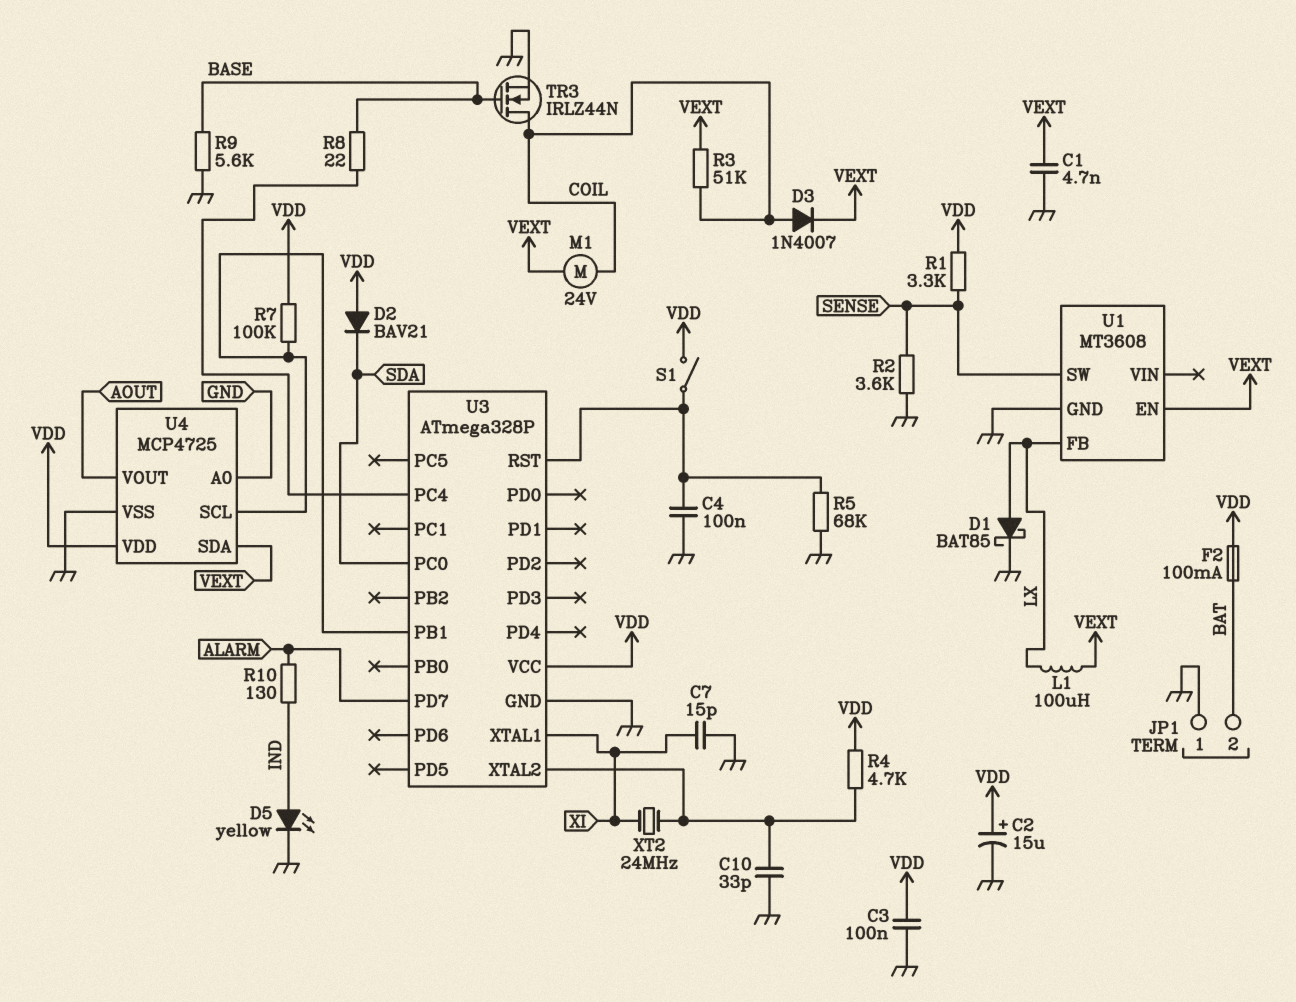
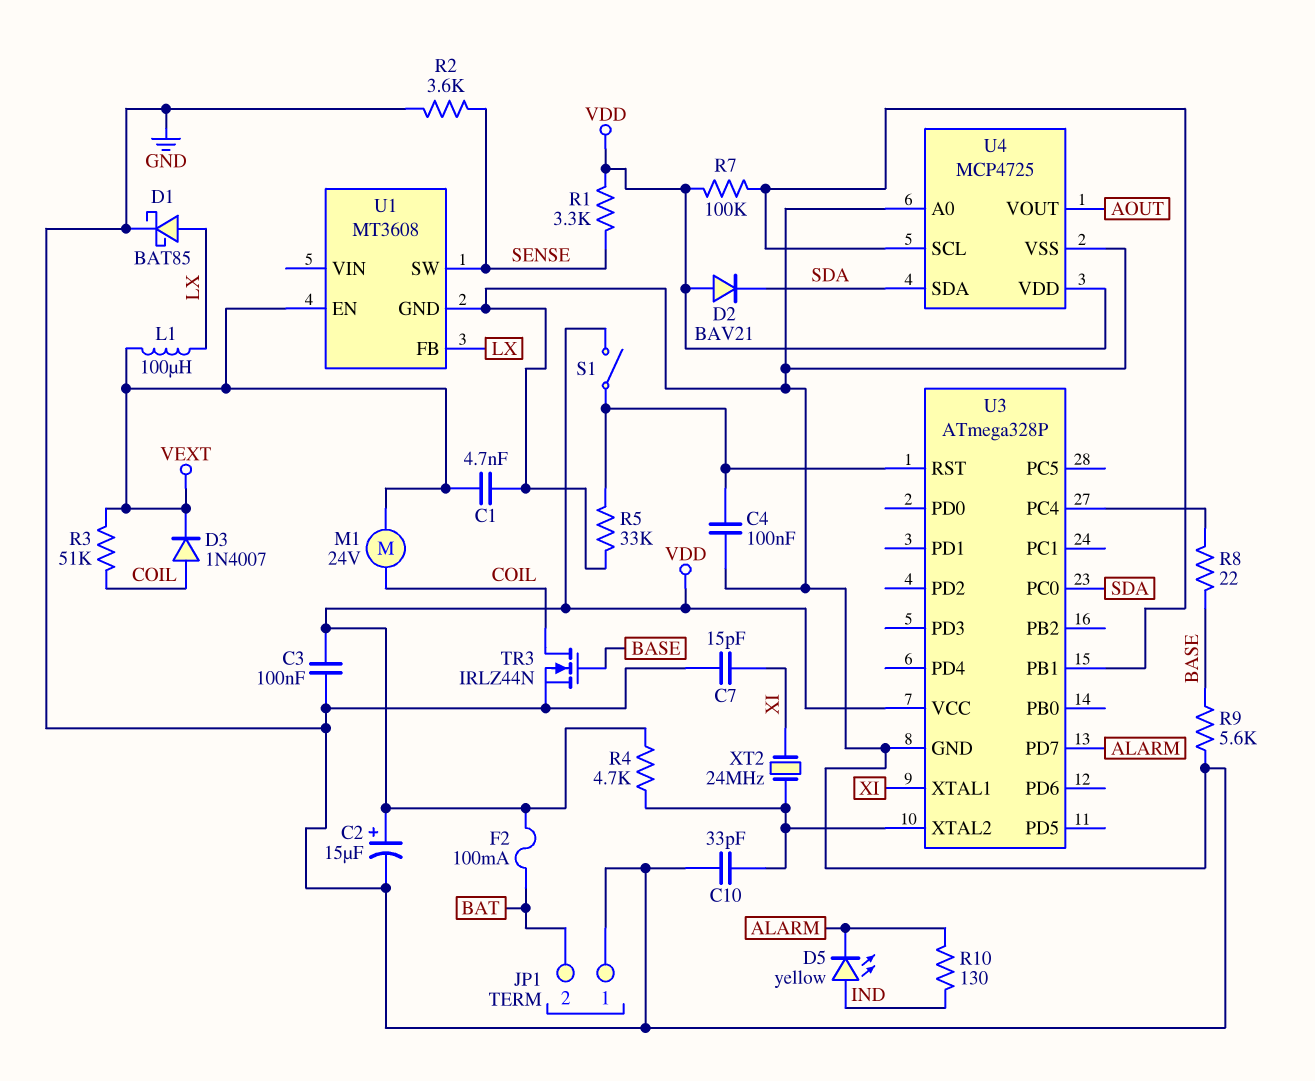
D5: LED yellow (A IND, K GND) -> LED yellow (A IND, K ALARM)
R5: 68k (GND, U3/RST) -> 33k (GND, U3/RST)
U4 pin SDA: VEXT -> SDA

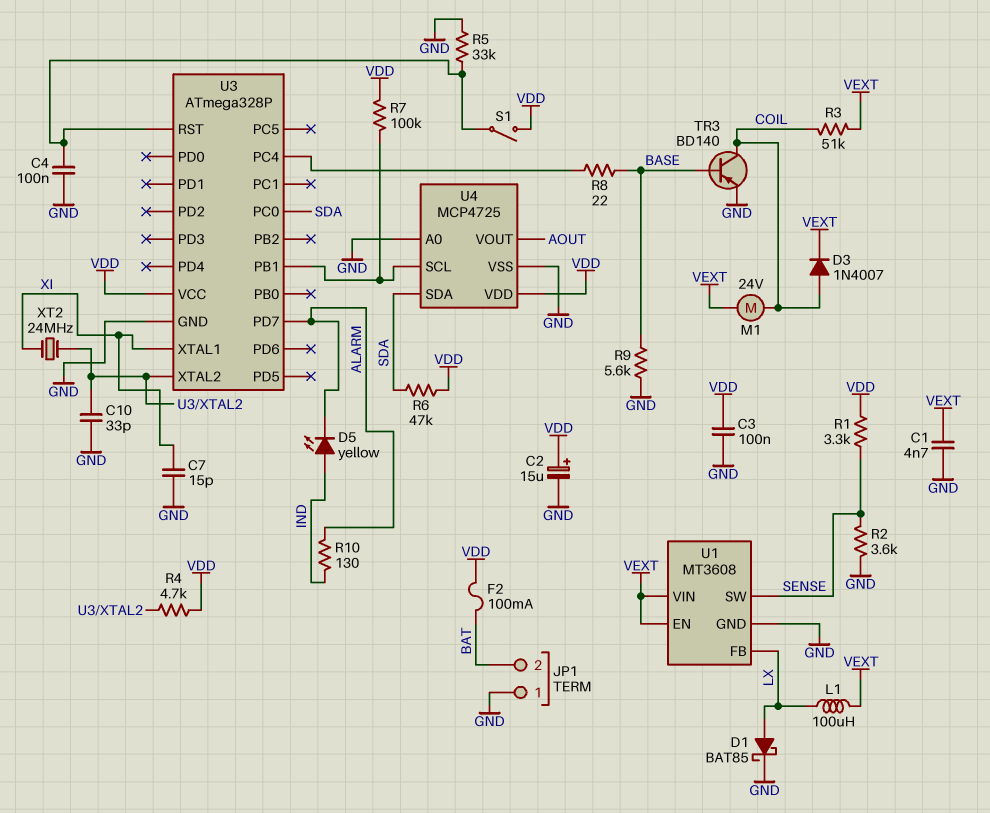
D2: diode BAV21 (A VDD, K SDA) -> none
R6: none -> 47k (SDA, VDD)
TR3: NMOS IRLZ44N (G BASE, D COIL, S GND) -> PNP BD140 (B BASE, C COIL, E GND)
U1 pin VIN: none -> VEXT

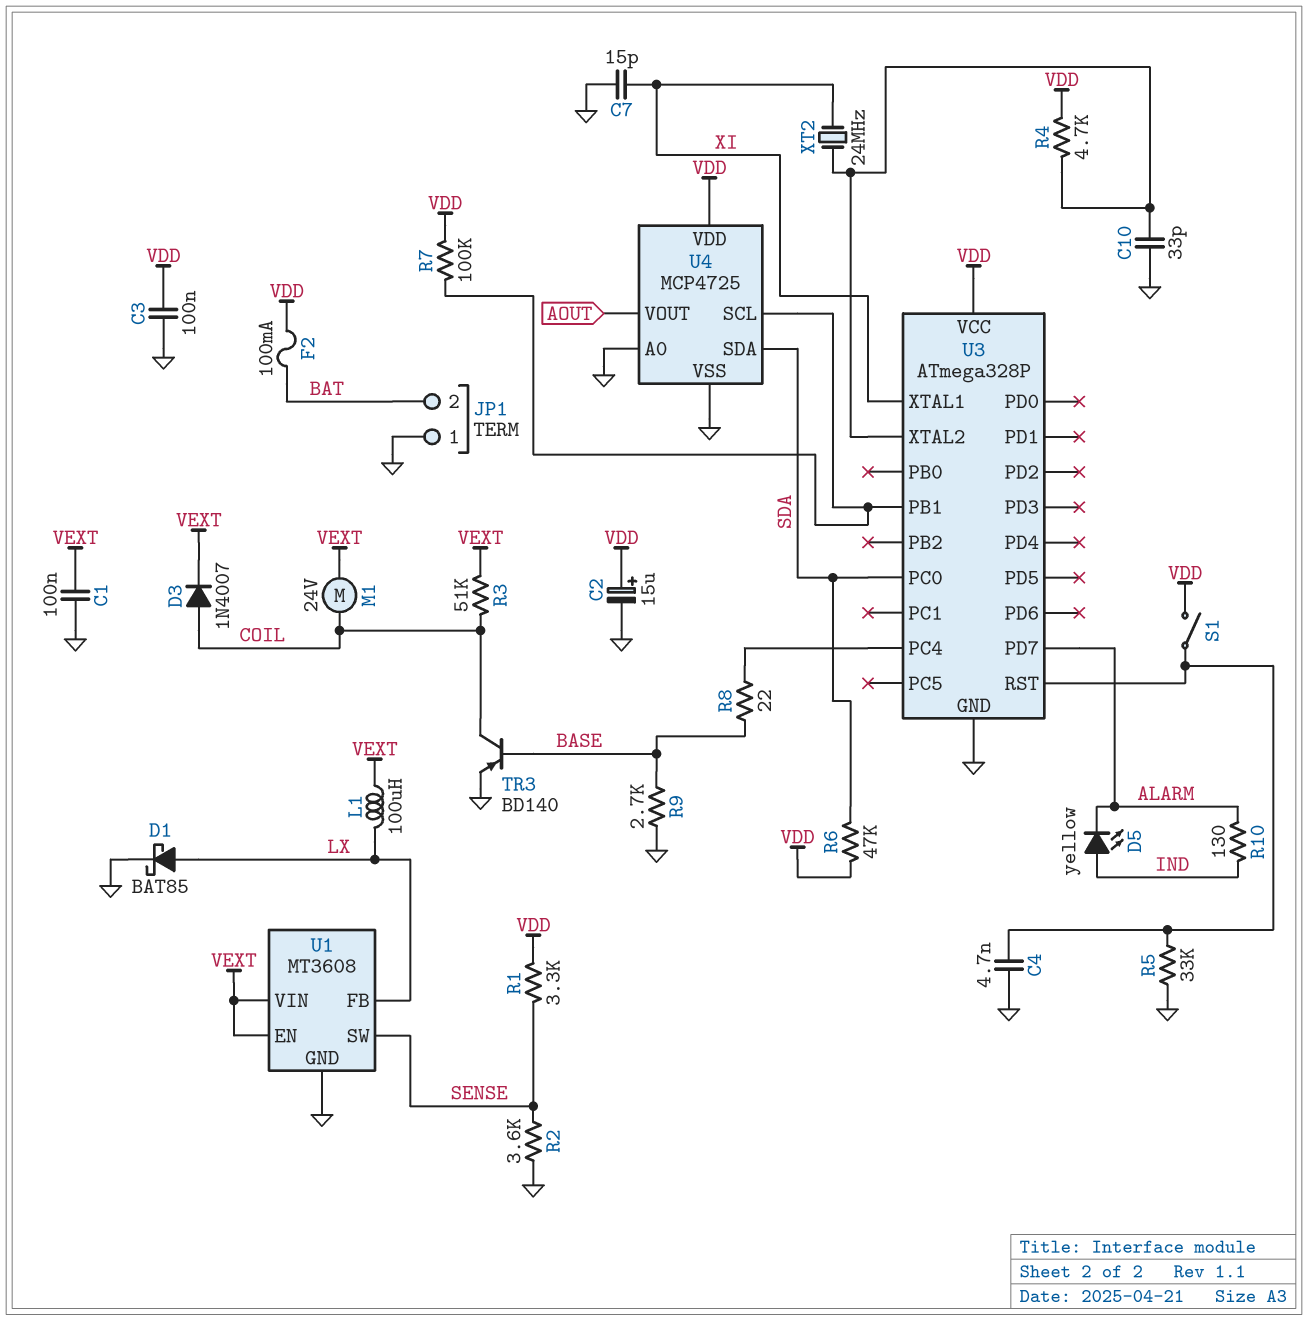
C1: 4.7nF (GND, VEXT) -> 100nF (GND, VEXT)
C4: 100nF (GND, U3/RST) -> 4.7nF (GND, U3/RST)
R9: 5.6k (BASE, GND) -> 2.7k (BASE, GND)

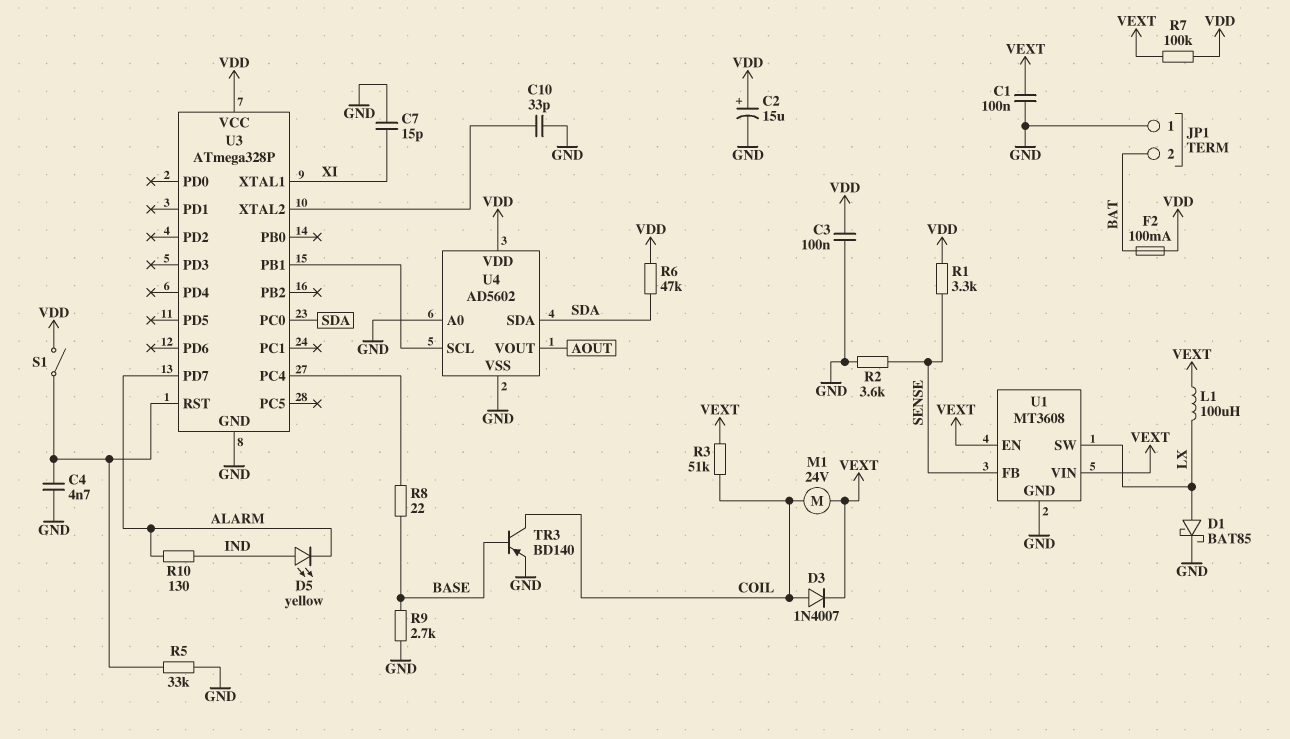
R4: 4.7k (U3/XTAL2, VDD) -> none
R7: 100k (U3/PB1, VDD) -> 100k (VDD, VEXT)
U1 pin FB: LX -> SENSE
U1 pin SW: SENSE -> LX
U4: MCP4725 -> AD5602
XT2: 24MHz (U3/XTAL2, XI) -> none

